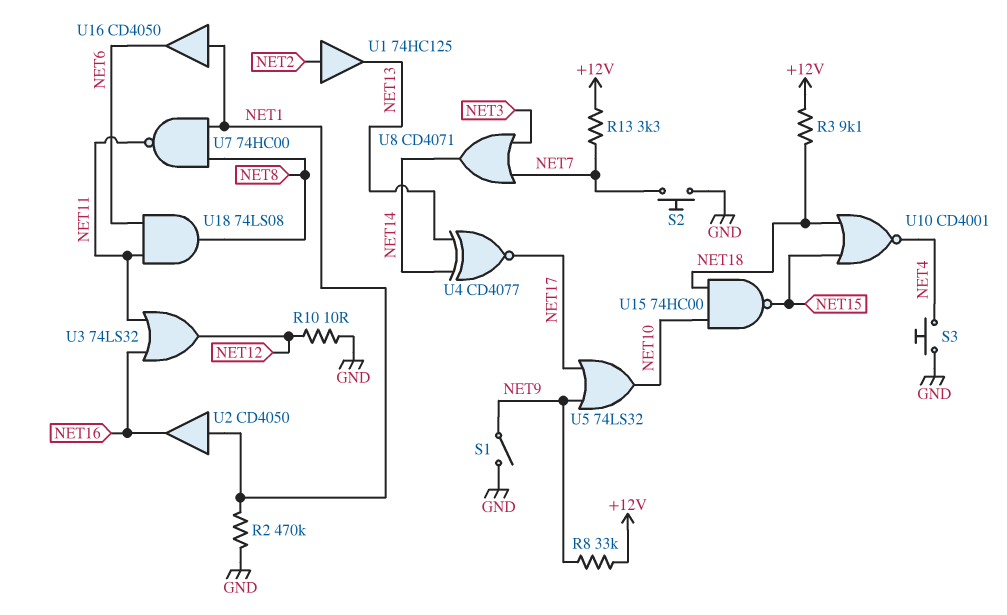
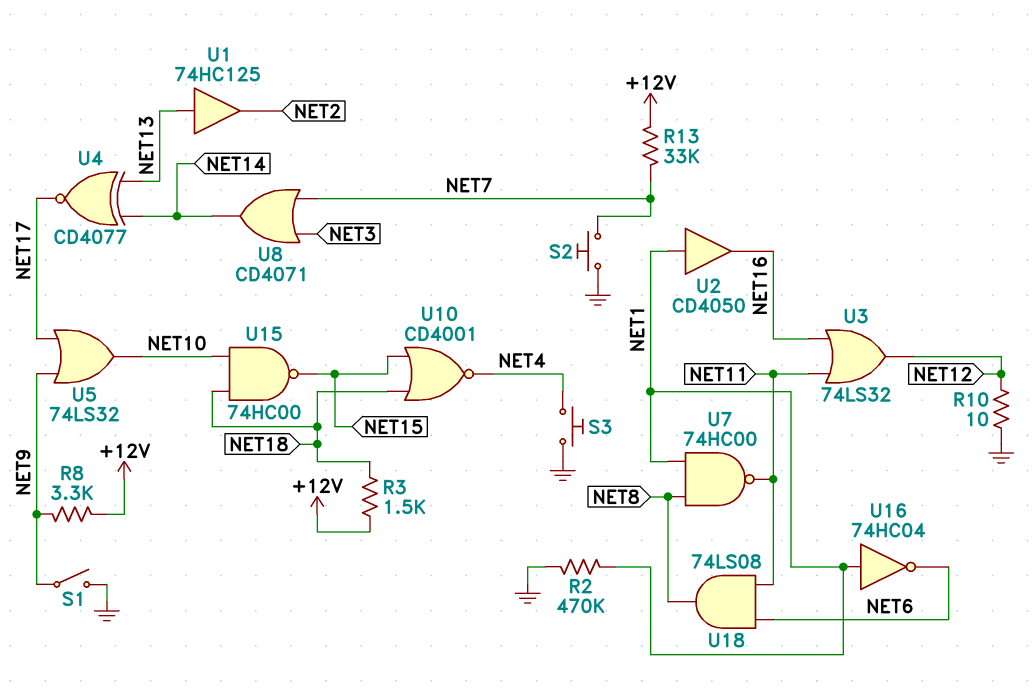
R3: 9.1k (+12V, NET18) -> 1.5k (+12V, NET18)
R8: 33k (+12V, NET9) -> 3.3k (+12V, NET9)
R13: 3.3k (+12V, NET7) -> 33k (+12V, NET7)
U1: buffer 74HC125 (in NET2, out NET13) -> buffer 74HC125 (in NET13, out NET2)
U16: buffer CD4050 (in NET1, out NET6) -> NOT 74HC04 (in NET1, out NET6)

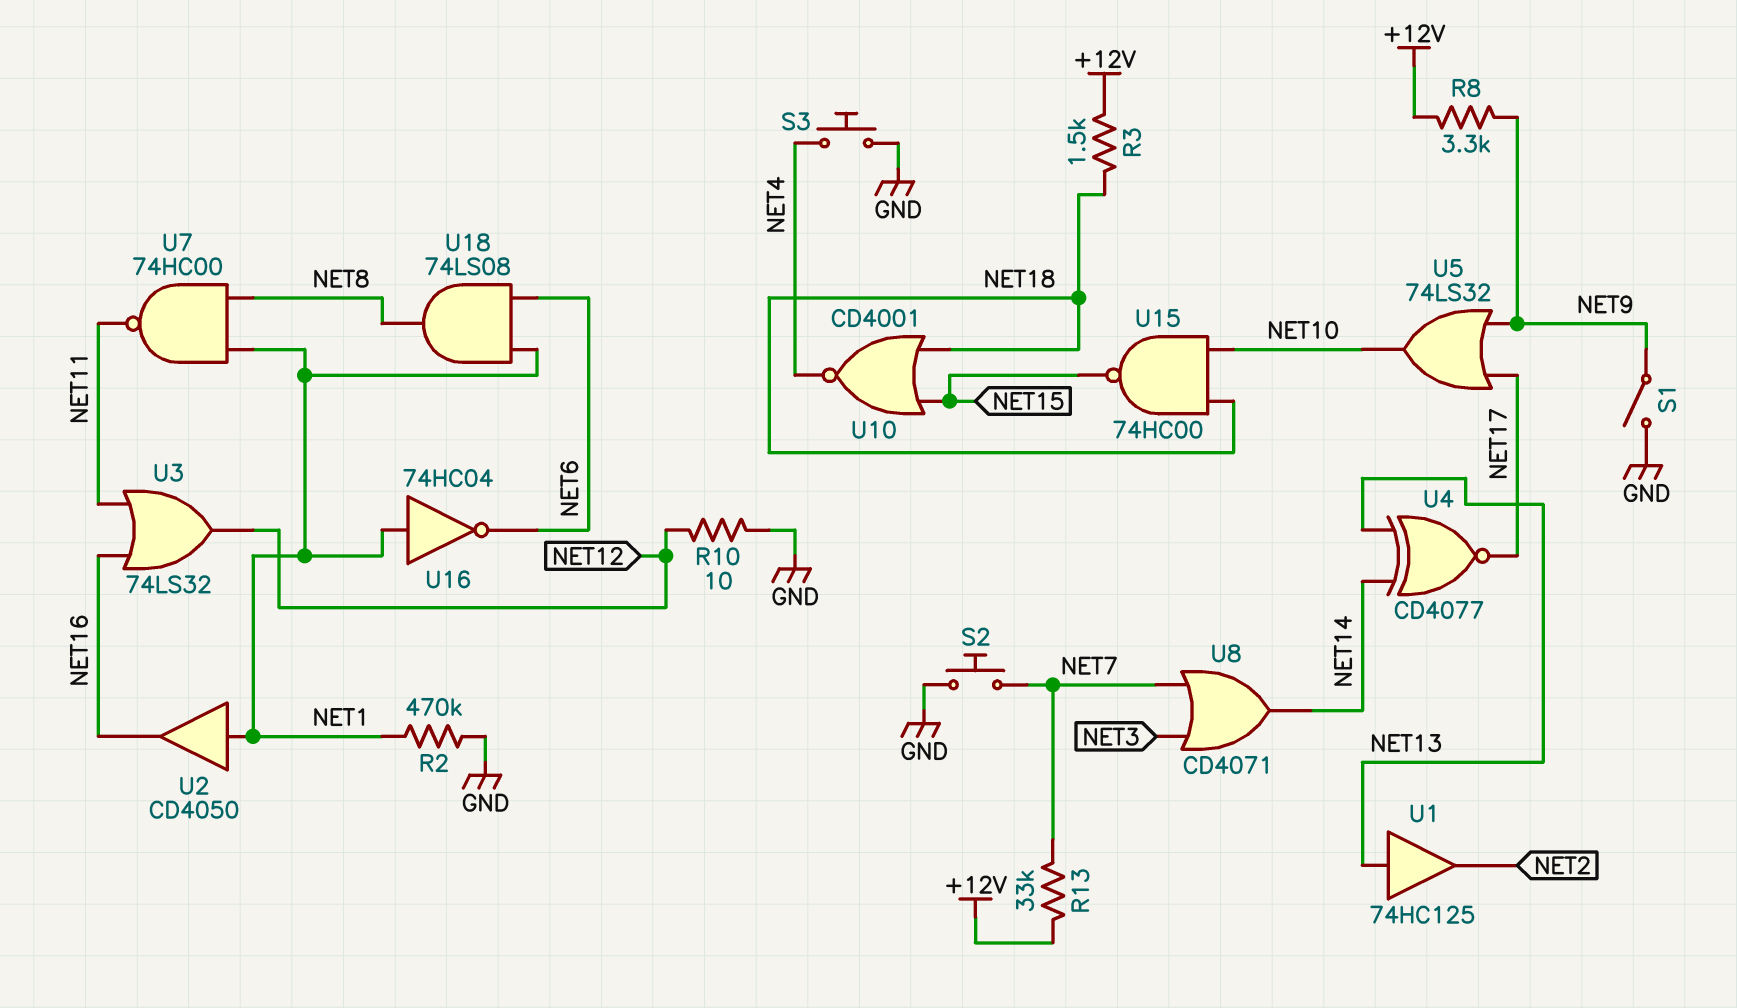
U18: AND 74LS08 (in NET6, in NET11, out NET8) -> AND 74LS08 (in NET1, in NET6, out NET8)

